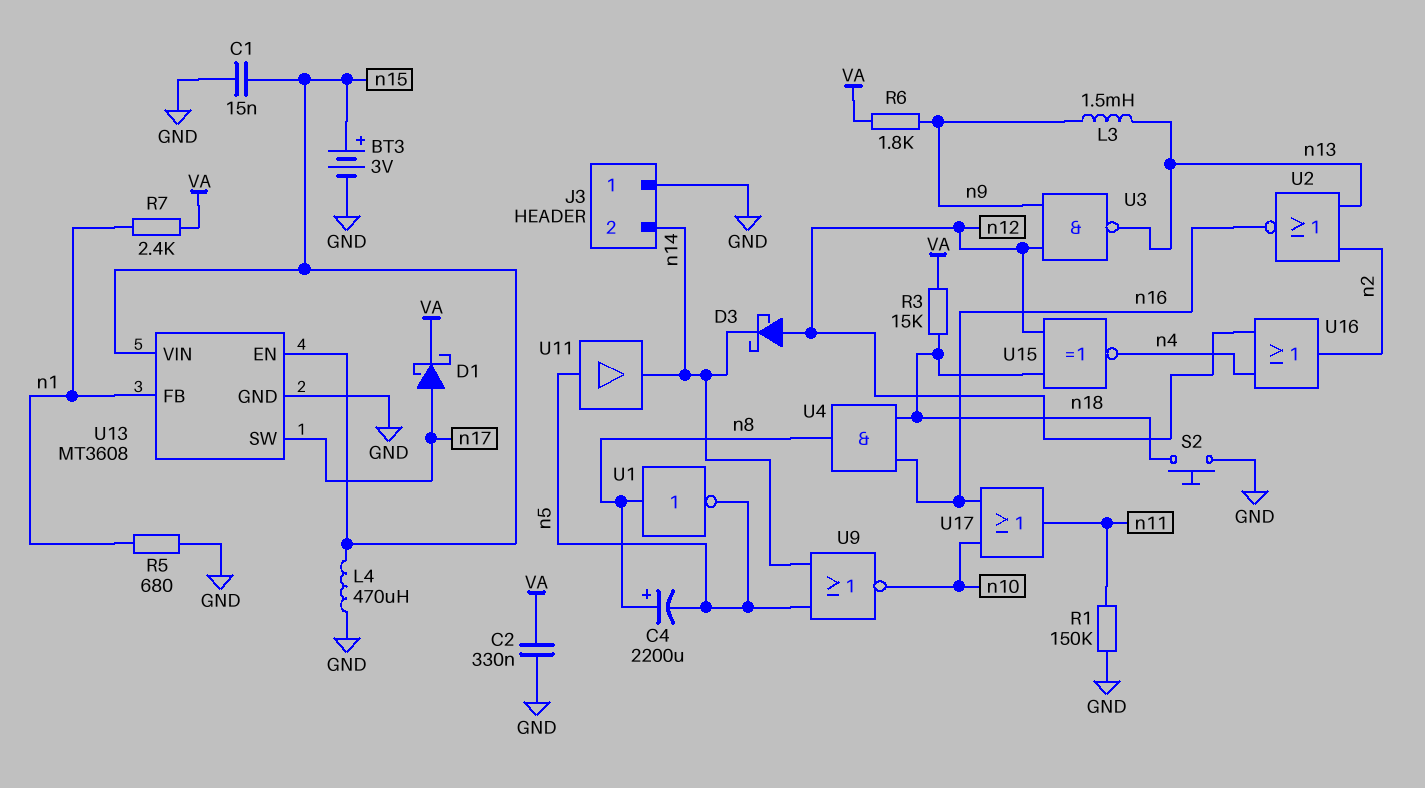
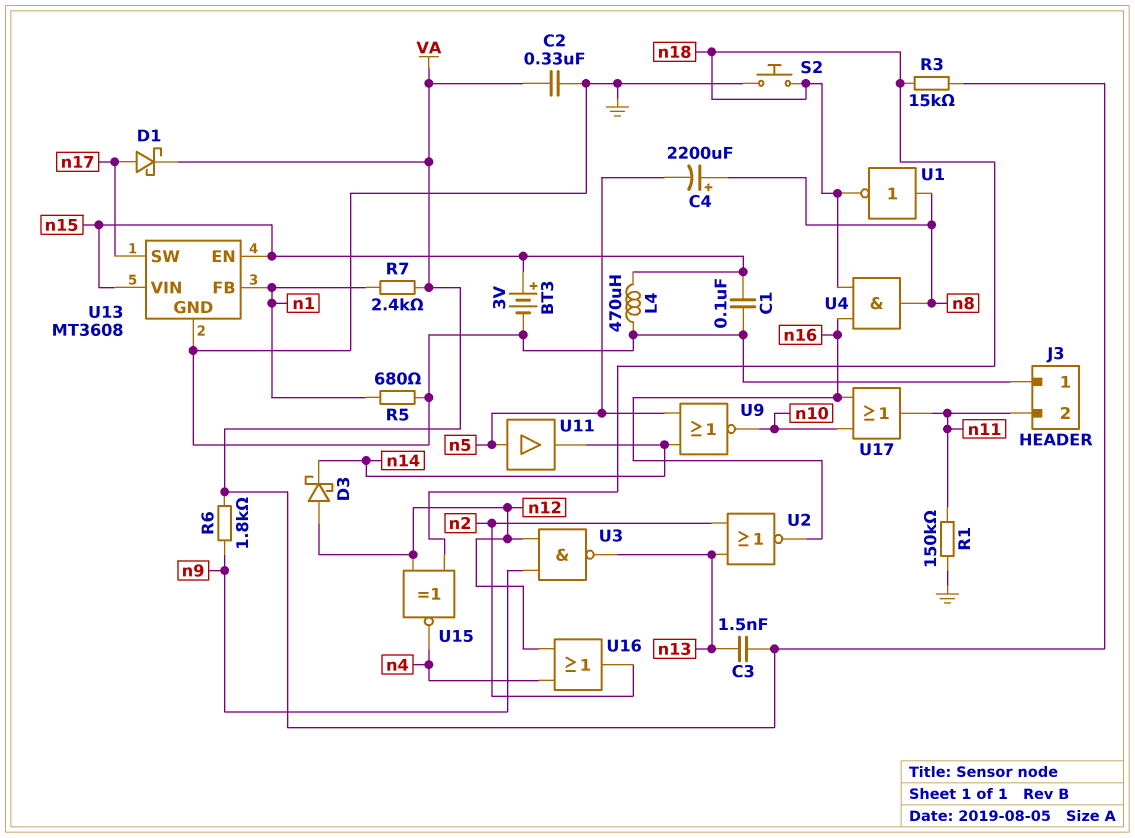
C1: 15nF (GND, n15) -> 100nF (GND, n15)
C3: none -> 1.5nF (VA, n13)
J3 pin 2: n14 -> n11
L3: 1.5mH (n9, n13) -> none
U1: NOT (in n8, out n5) -> NOT (in n8, out n18)

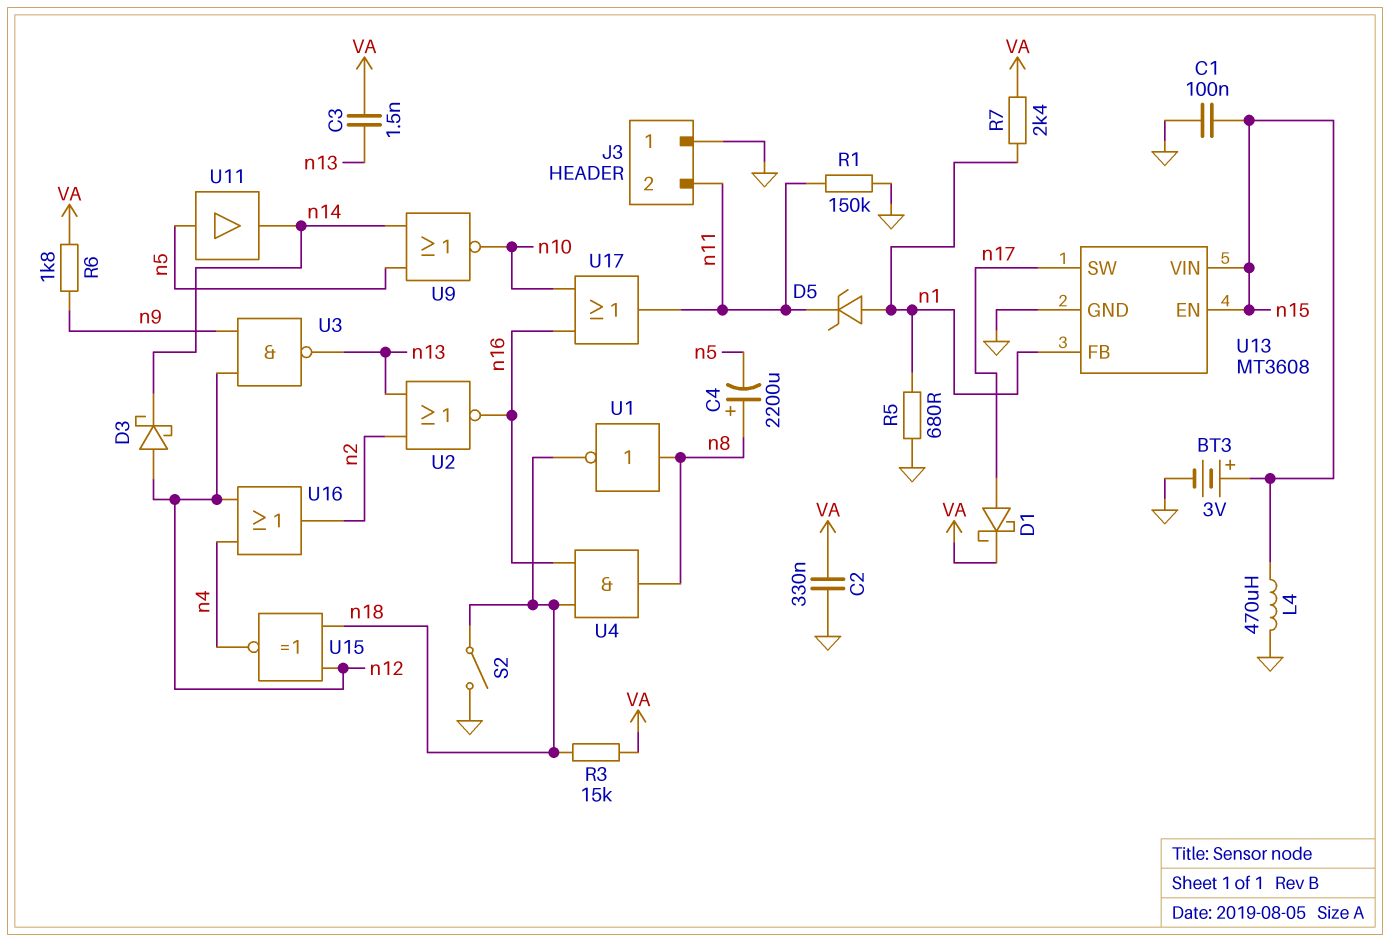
D5: none -> zener (A n1, K n11)
S2: button (GND, n18) -> switch (GND, n18)

